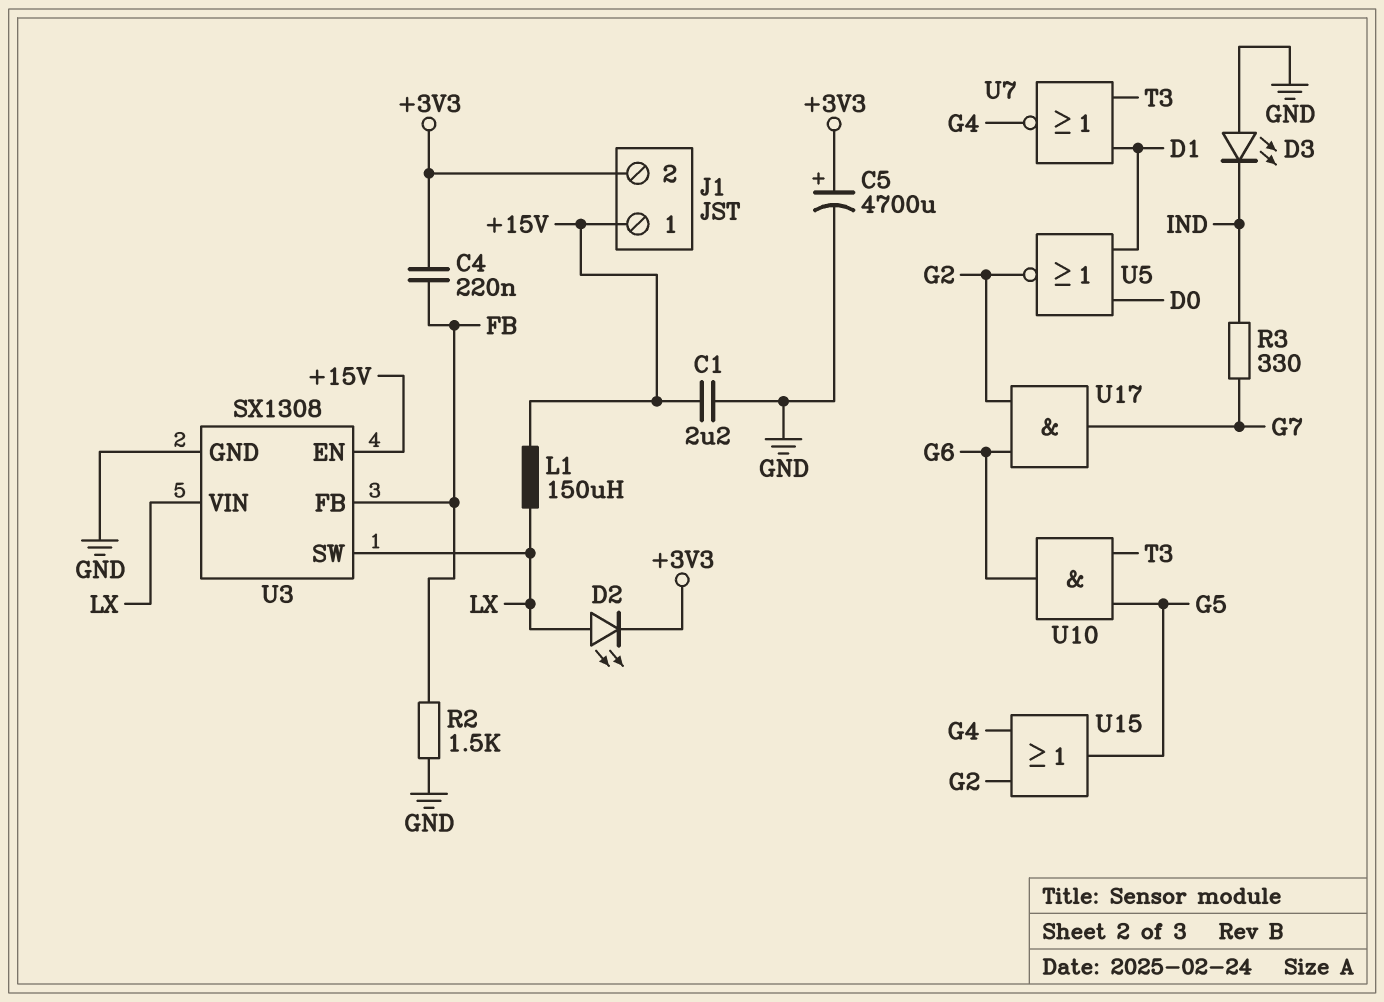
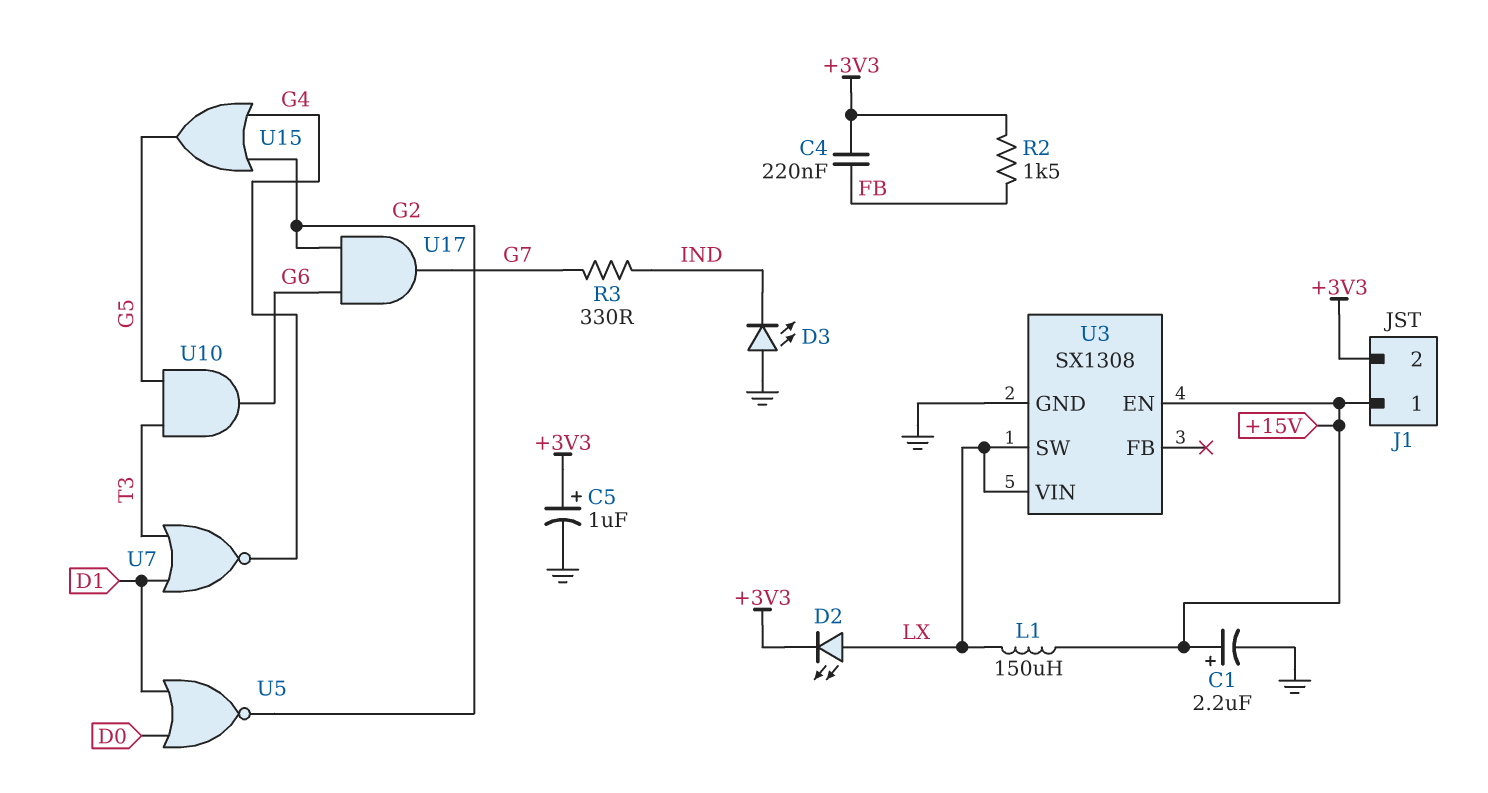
C1: 2.2uF (+15V, GND) -> 2.2uF (plus +15V, minus GND)
C5: 4700uF (plus +3V3, minus GND) -> 1uF (plus +3V3, minus GND)
R2: 1.5k (FB, GND) -> 1.5k (+3V3, FB)
U3 pin FB: FB -> none

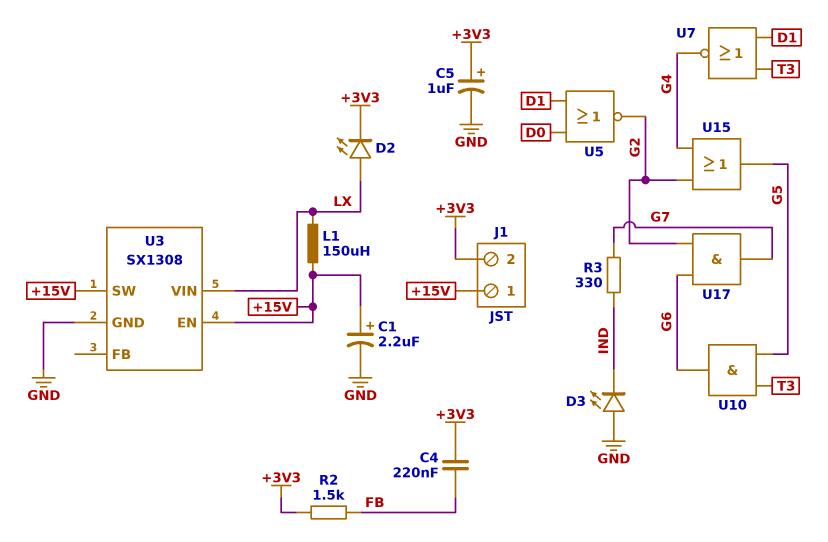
U3 pin SW: LX -> +15V

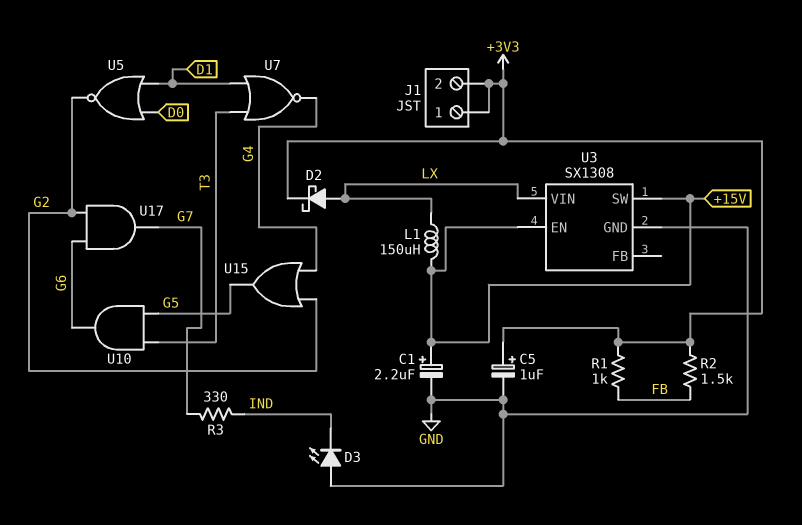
C4: 220nF (+3V3, FB) -> none
D2: LED (A LX, K +3V3) -> schottky (A LX, K +3V3)
J1 pin 1: +15V -> +3V3
R1: none -> 1k (+3V3, FB)

